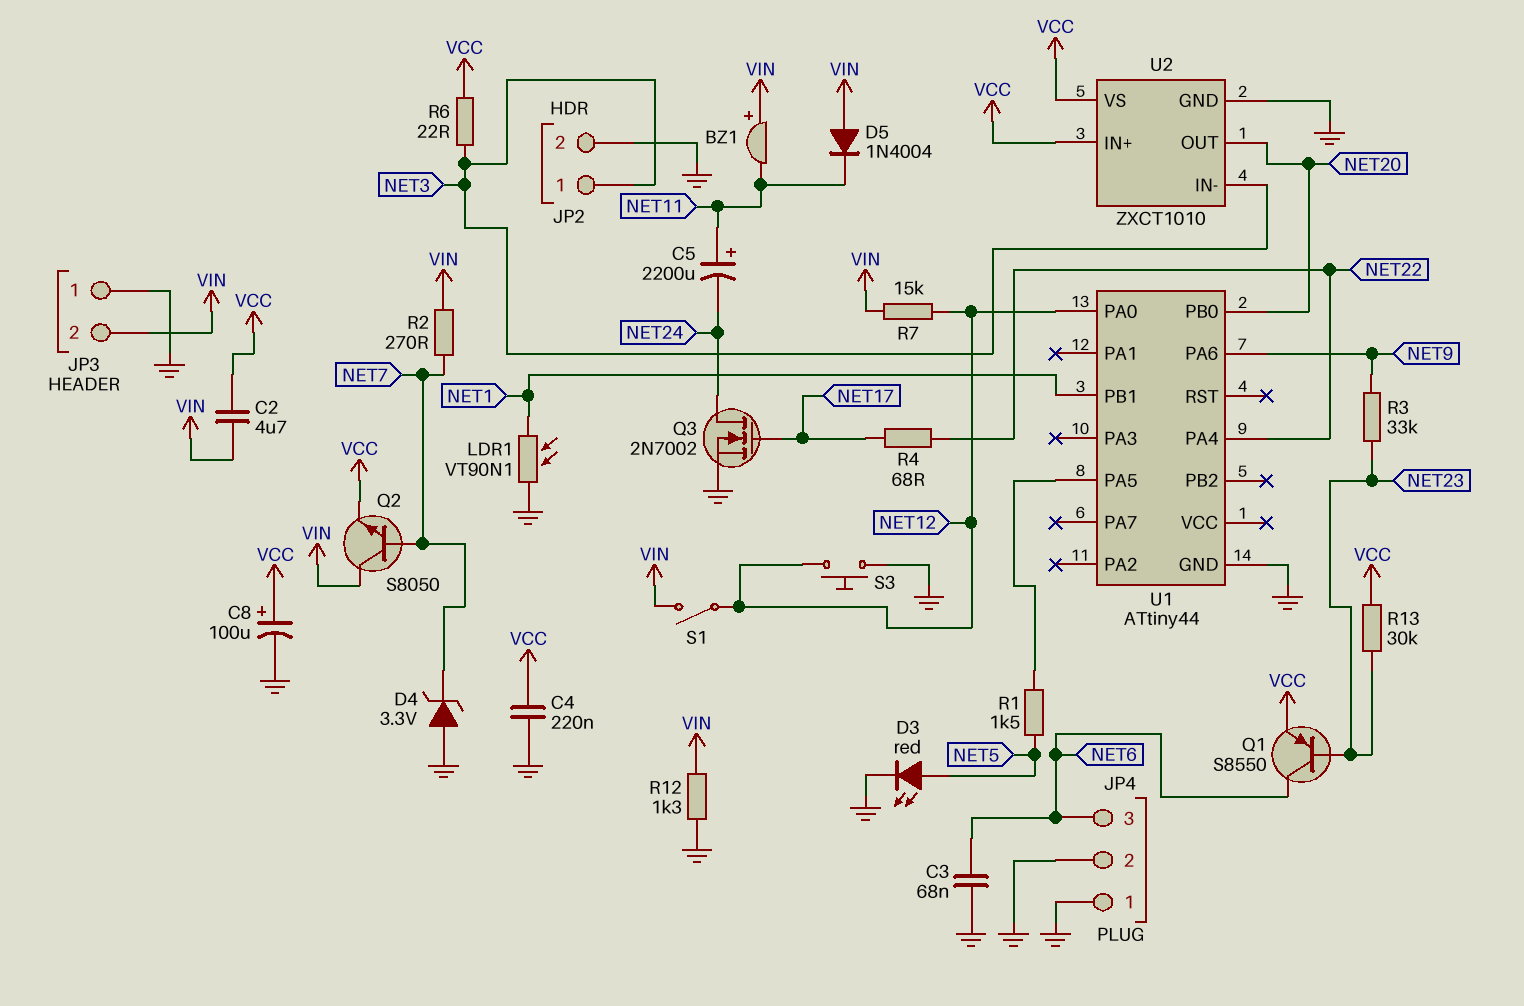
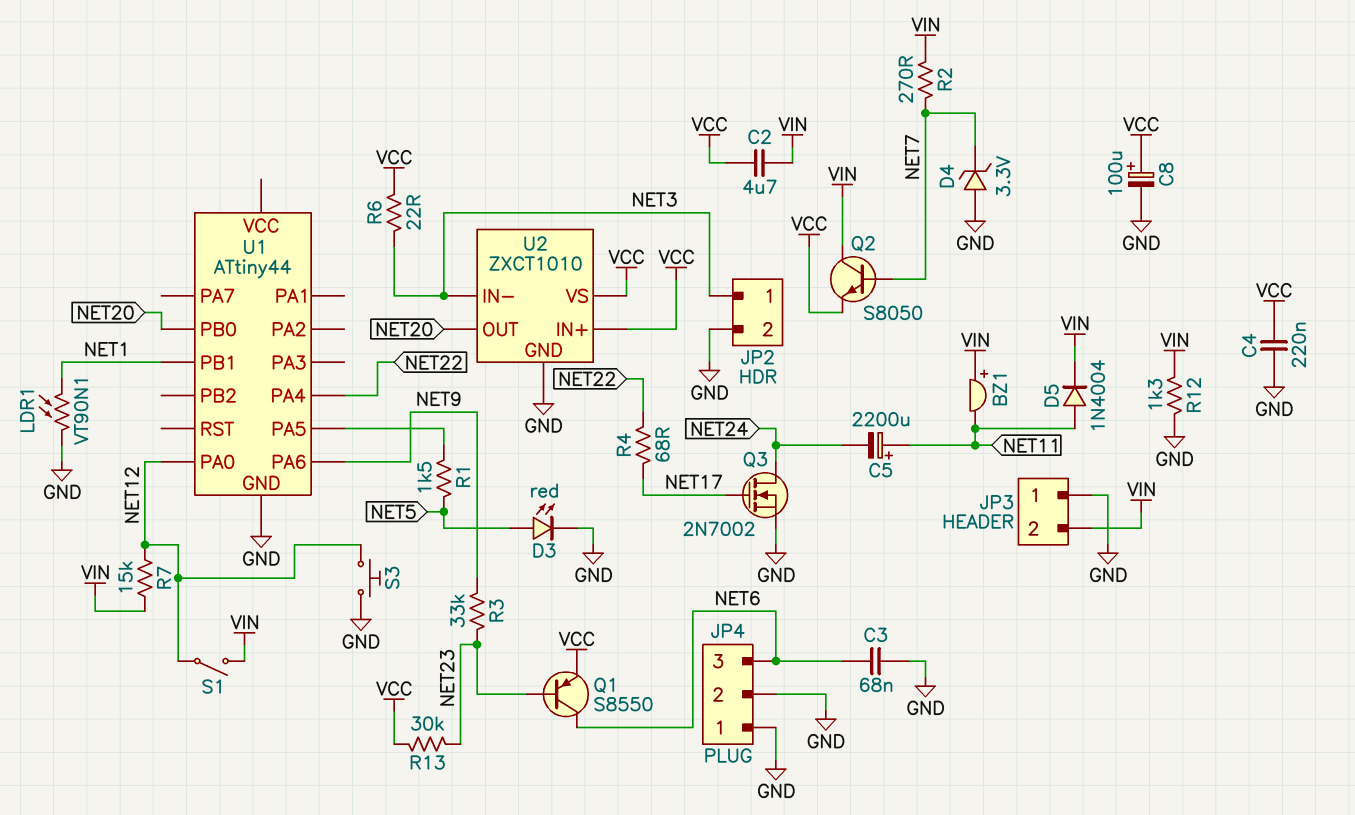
D5: diode 1N4004 (A VIN, K NET11) -> diode 1N4004 (A NET11, K VIN)

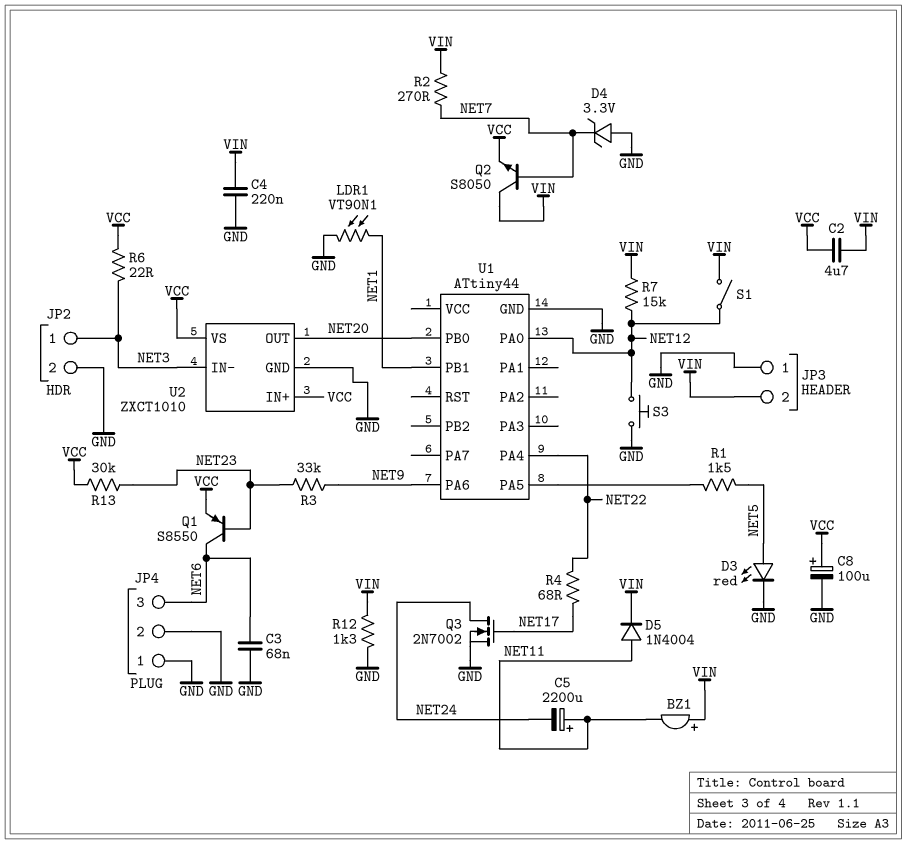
C4: 220nF (GND, VCC) -> 220nF (GND, VIN)

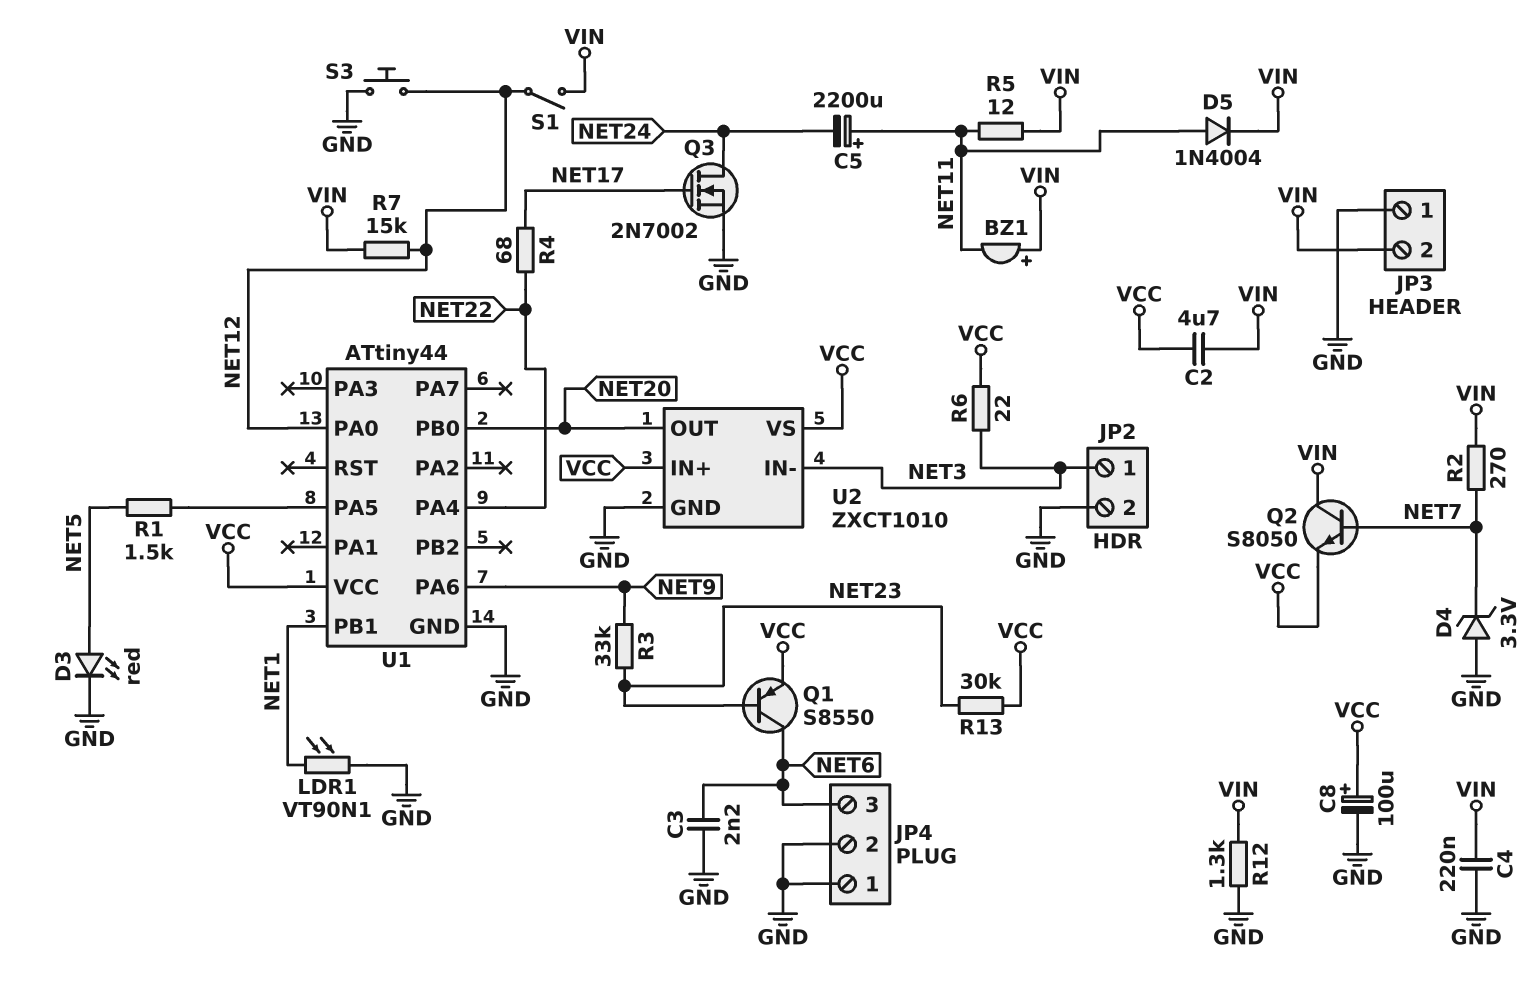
C3: 68nF (GND, NET6) -> 2.2nF (GND, NET6)
R5: none -> 12 (NET11, VIN)
U1 pin VCC: none -> VCC

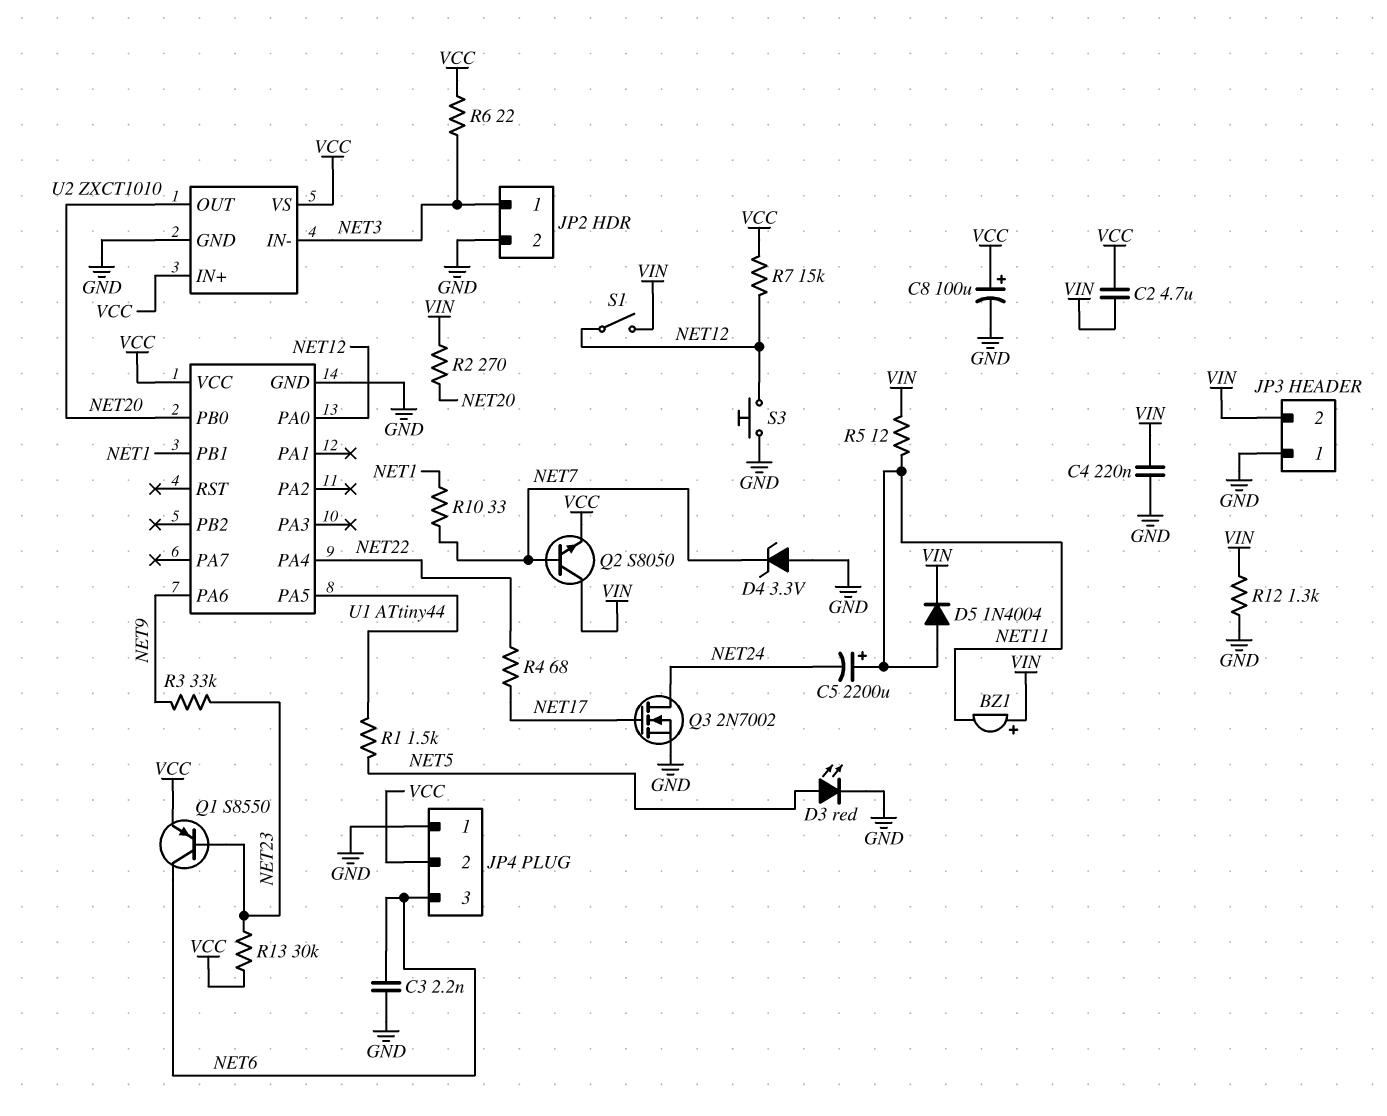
JP4 pin 2: GND -> VCC
LDR1: VT90N1 (GND, NET1) -> none
R2: 270 (NET7, VIN) -> 270 (NET20, VIN)
R7: 15k (NET12, VIN) -> 15k (NET12, VCC)
R10: none -> 33 (NET1, NET7)

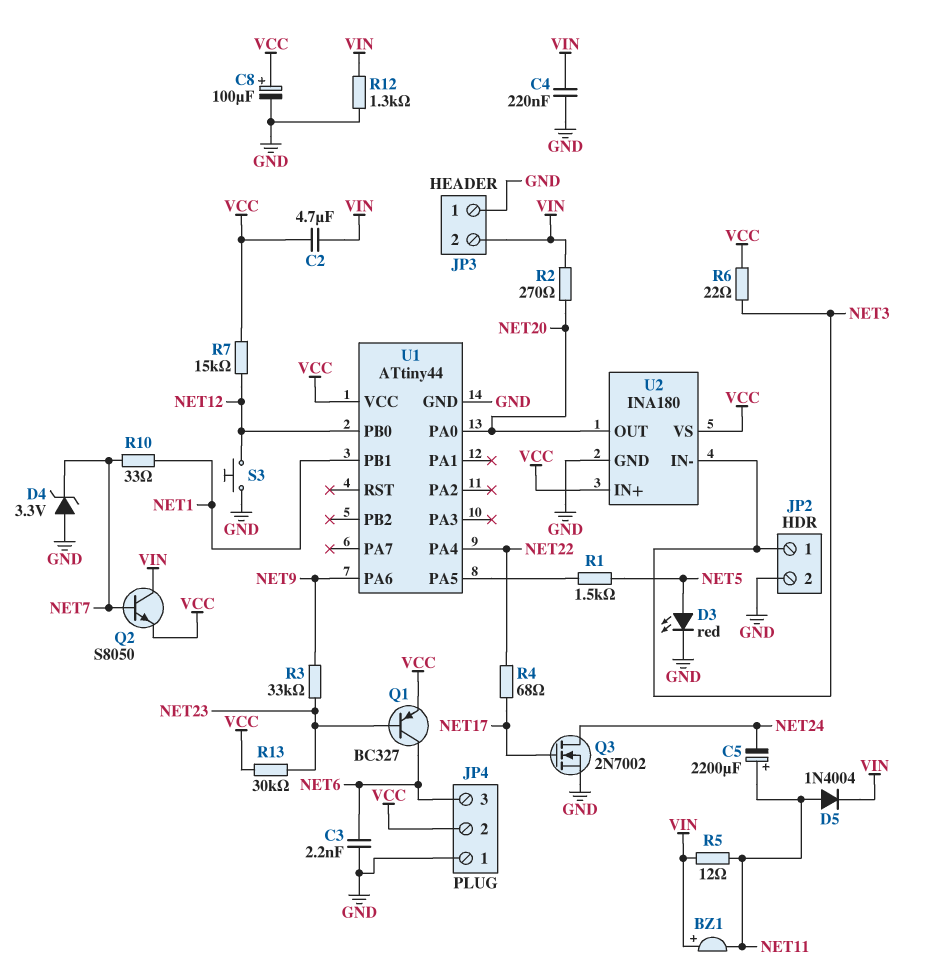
Q1: PNP S8550 (B NET23, C NET6, E VCC) -> PNP BC327 (B NET23, C NET6, E VCC)
S1: switch (NET12, VIN) -> none
U1 pin PA0: NET12 -> NET20
U1 pin PB0: NET20 -> NET12
U2: ZXCT1010 -> INA180

